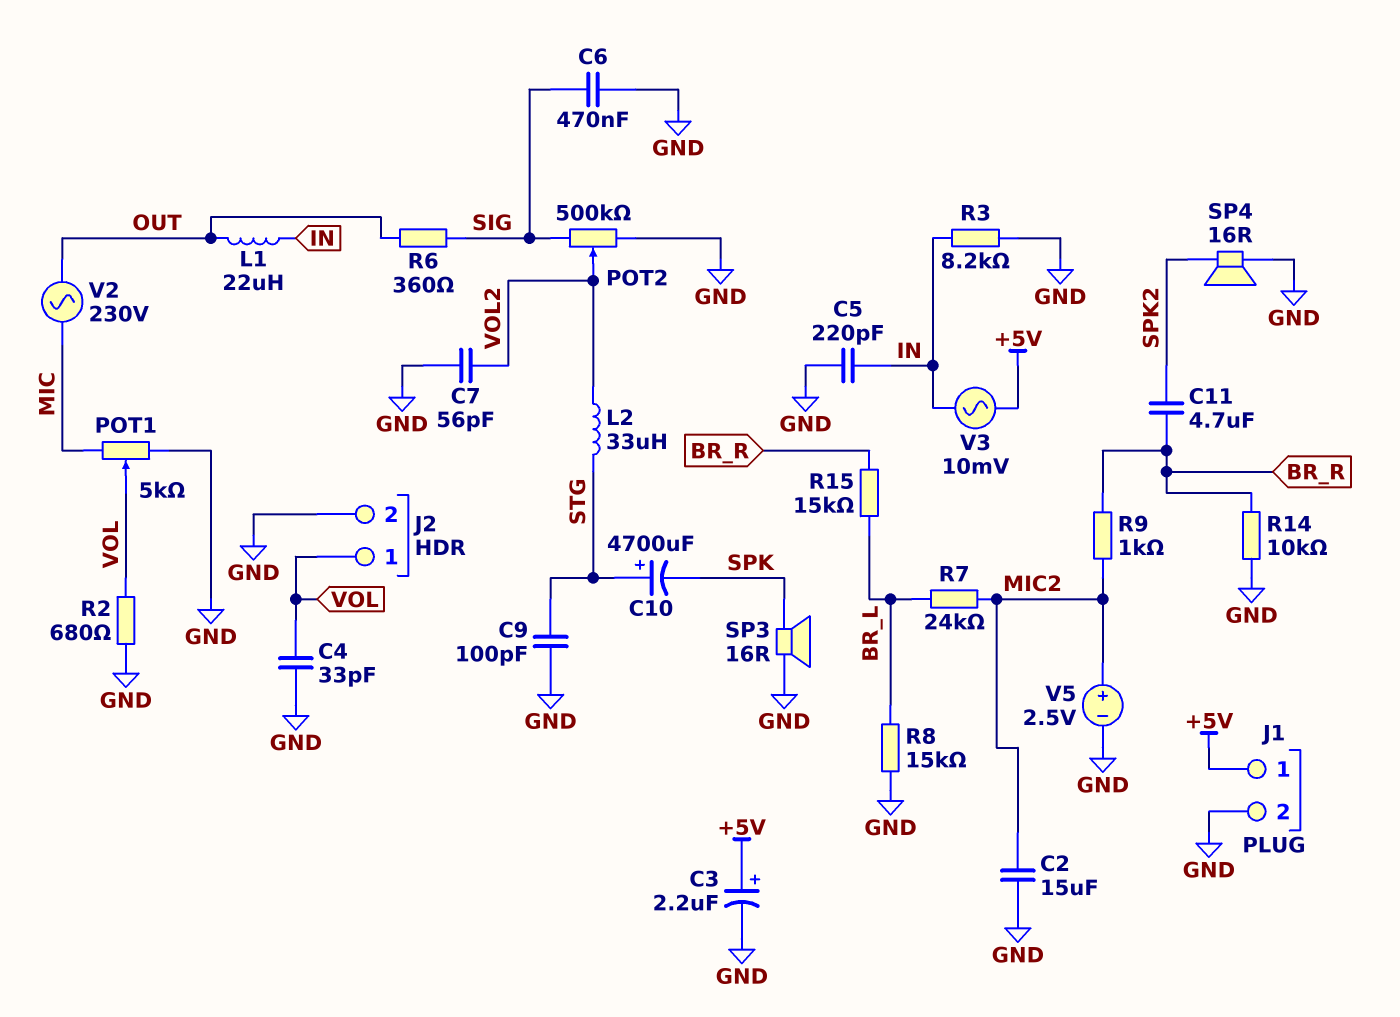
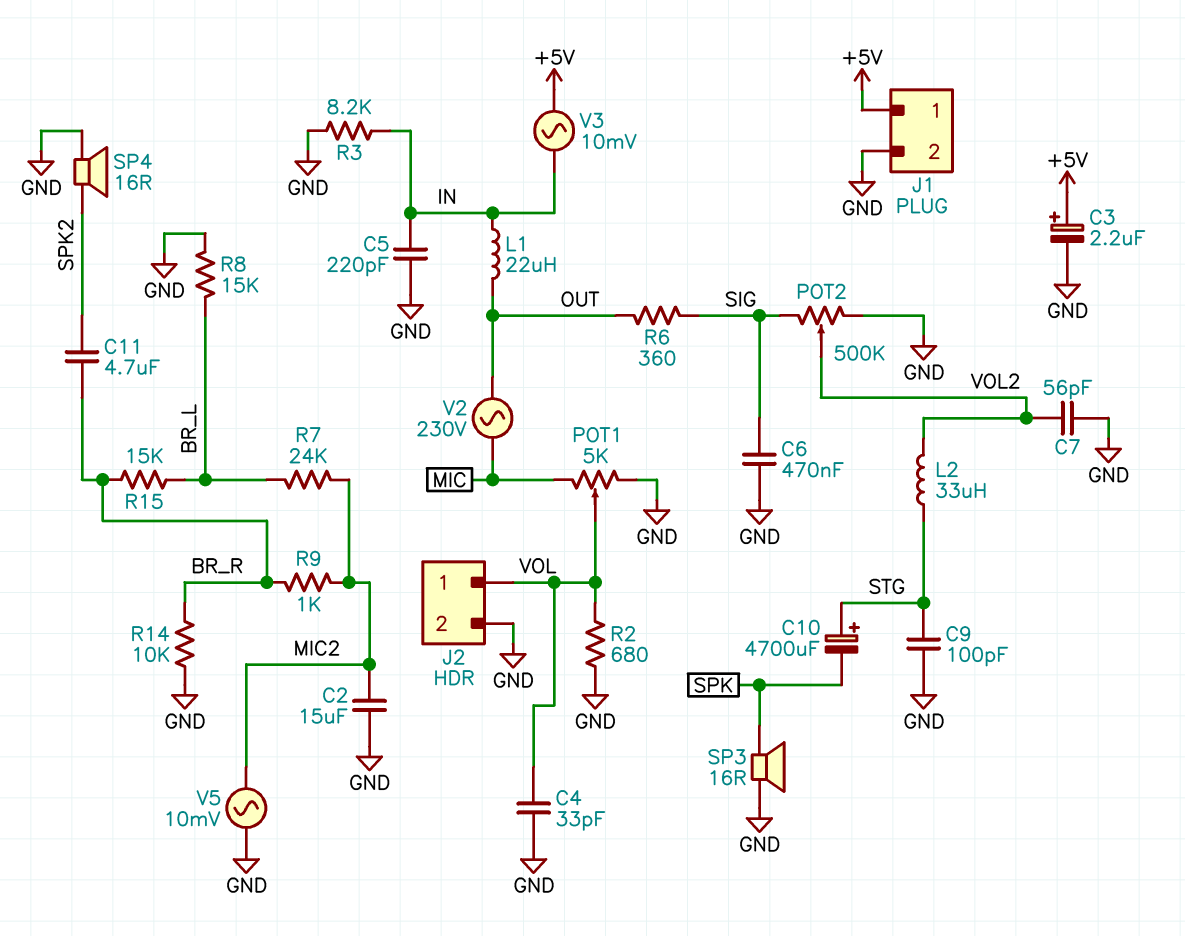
V5: 2.5V (plus MIC2, minus GND) -> AC 10mV (GND, MIC2)

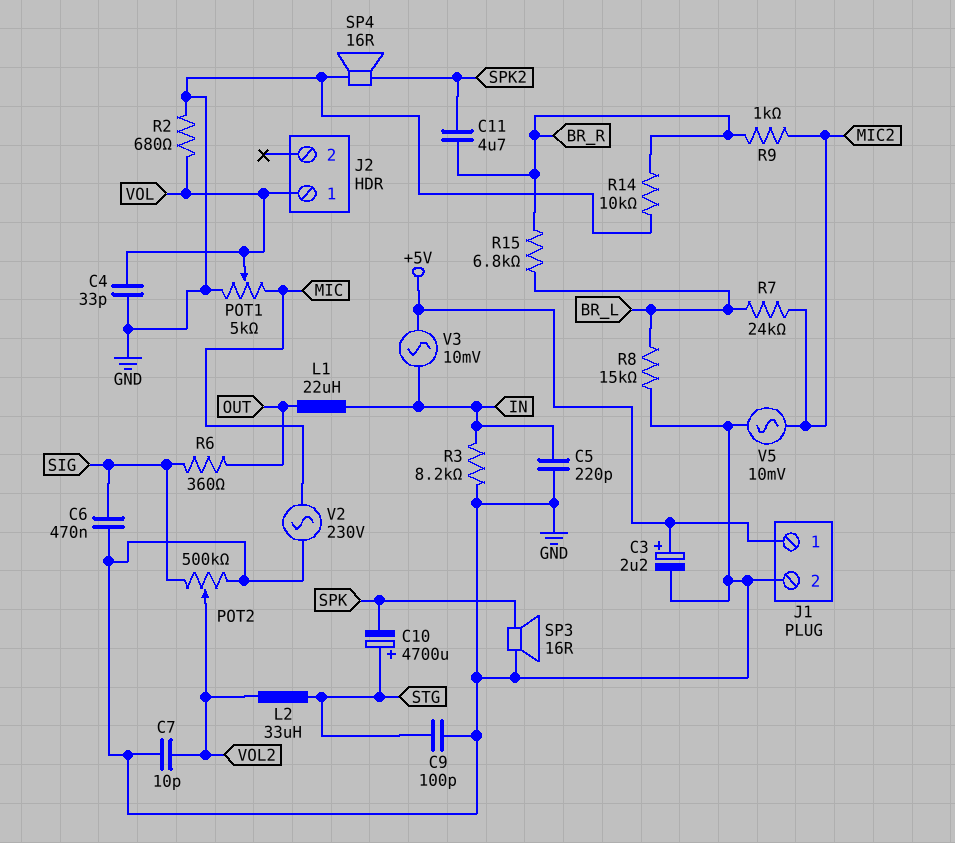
C2: 15uF (GND, MIC2) -> none
C7: 56pF (GND, VOL2) -> 10pF (GND, VOL2)
J2 pin 2: GND -> none
R15: 15k (BR_L, BR_R) -> 6.8k (BR_L, BR_R)
V2: AC 230V (MIC, OUT) -> AC 230V (GND, MIC)

